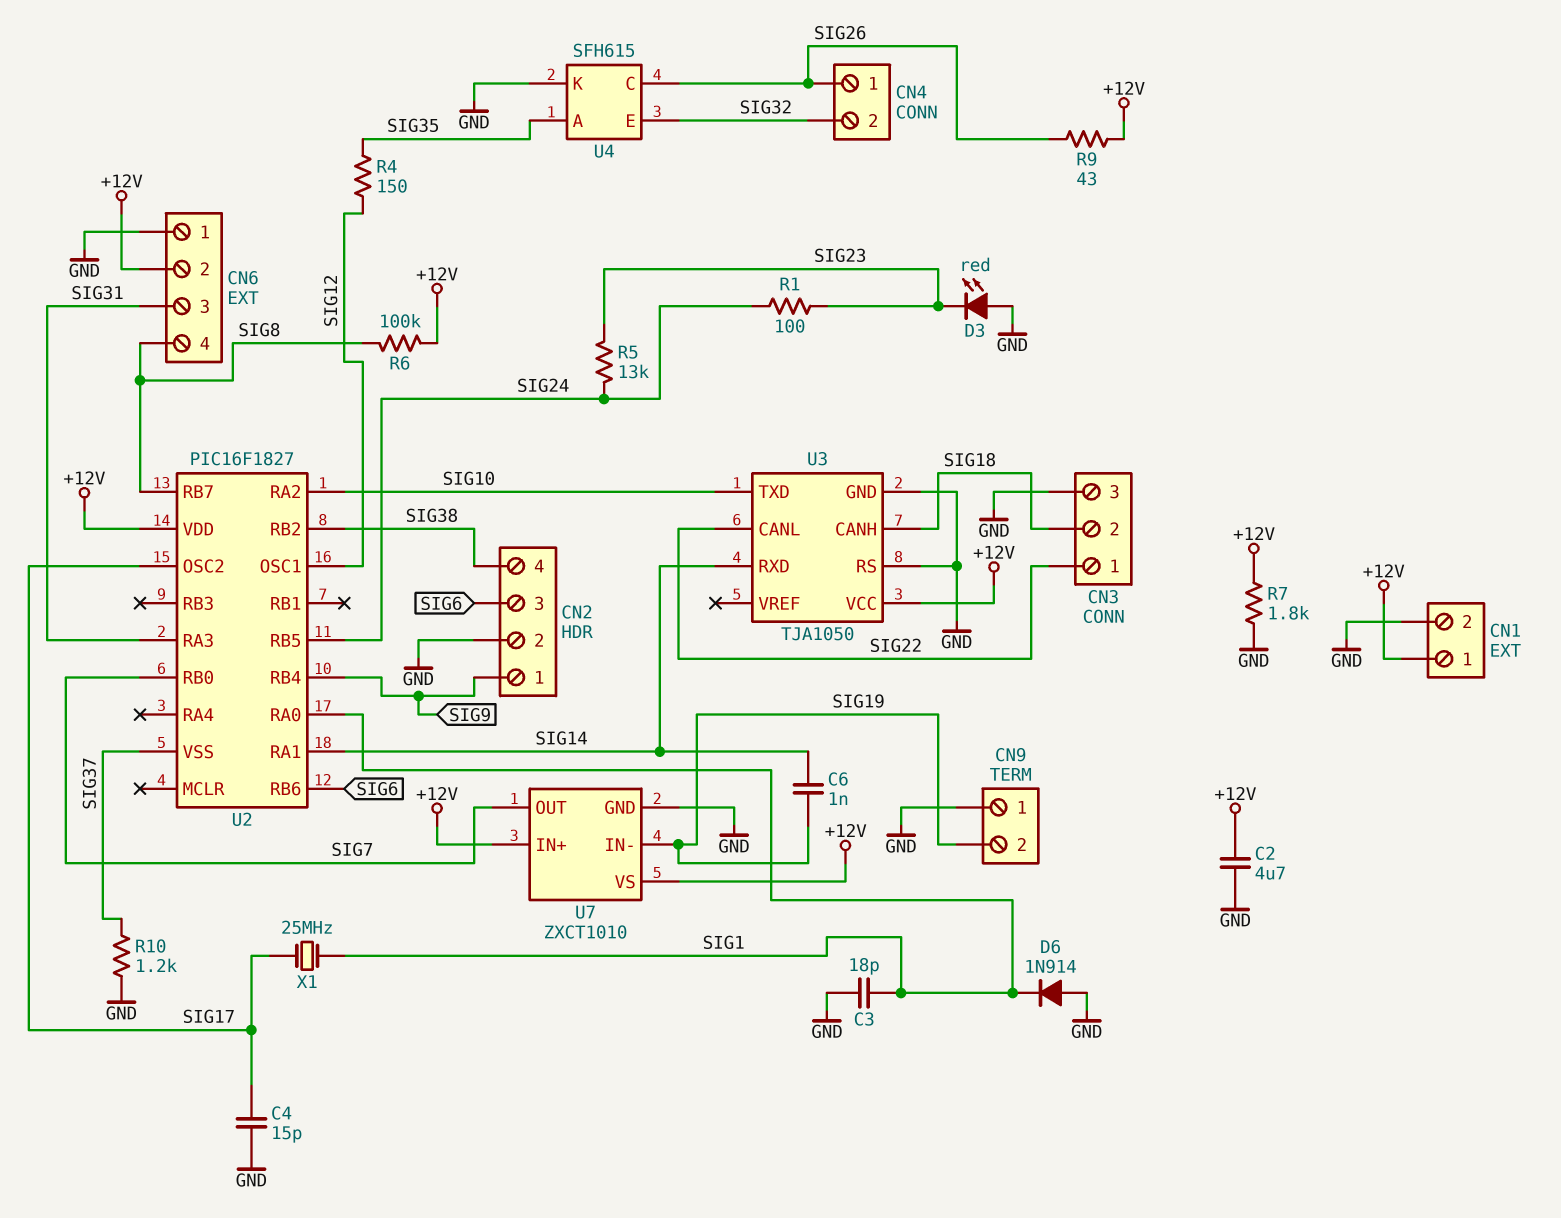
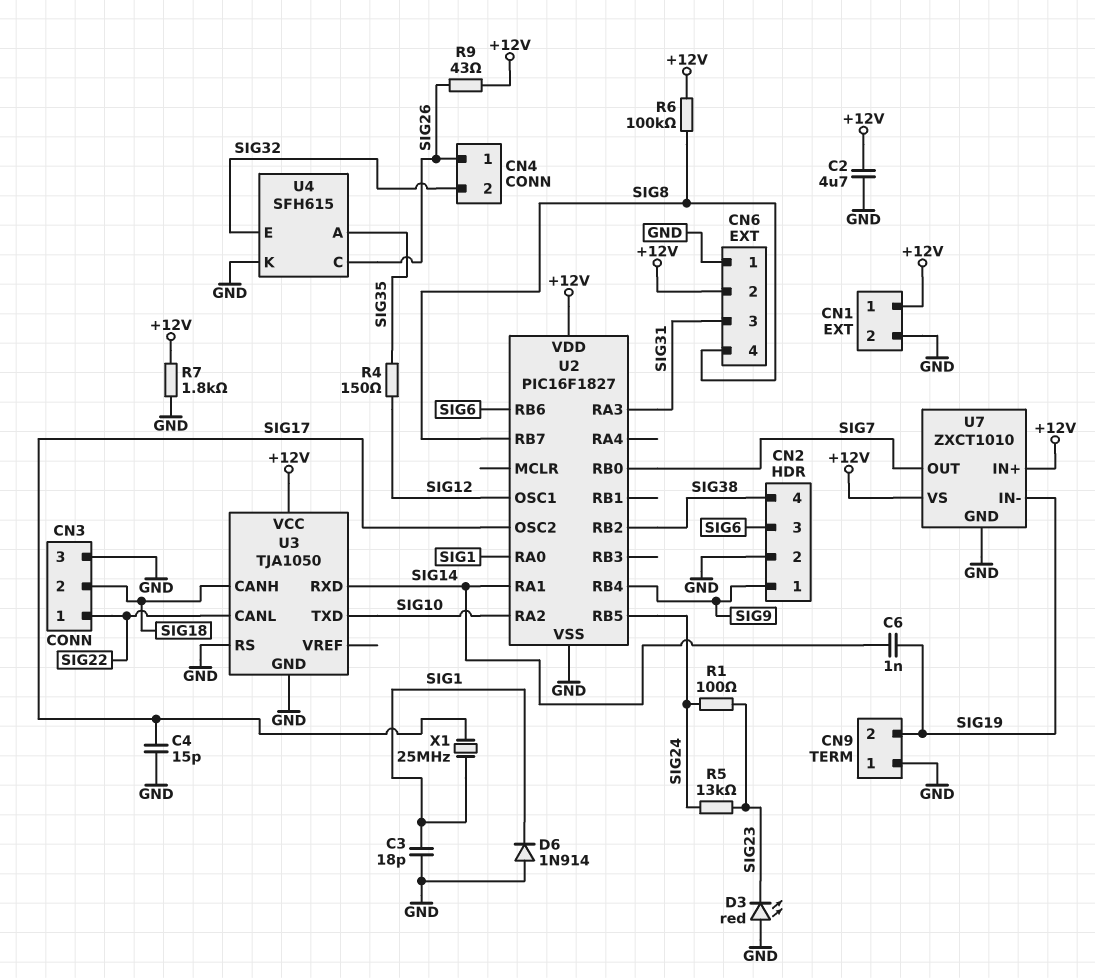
R10: 1.2k (GND, SIG37) -> none
U2 pin VSS: SIG37 -> GND

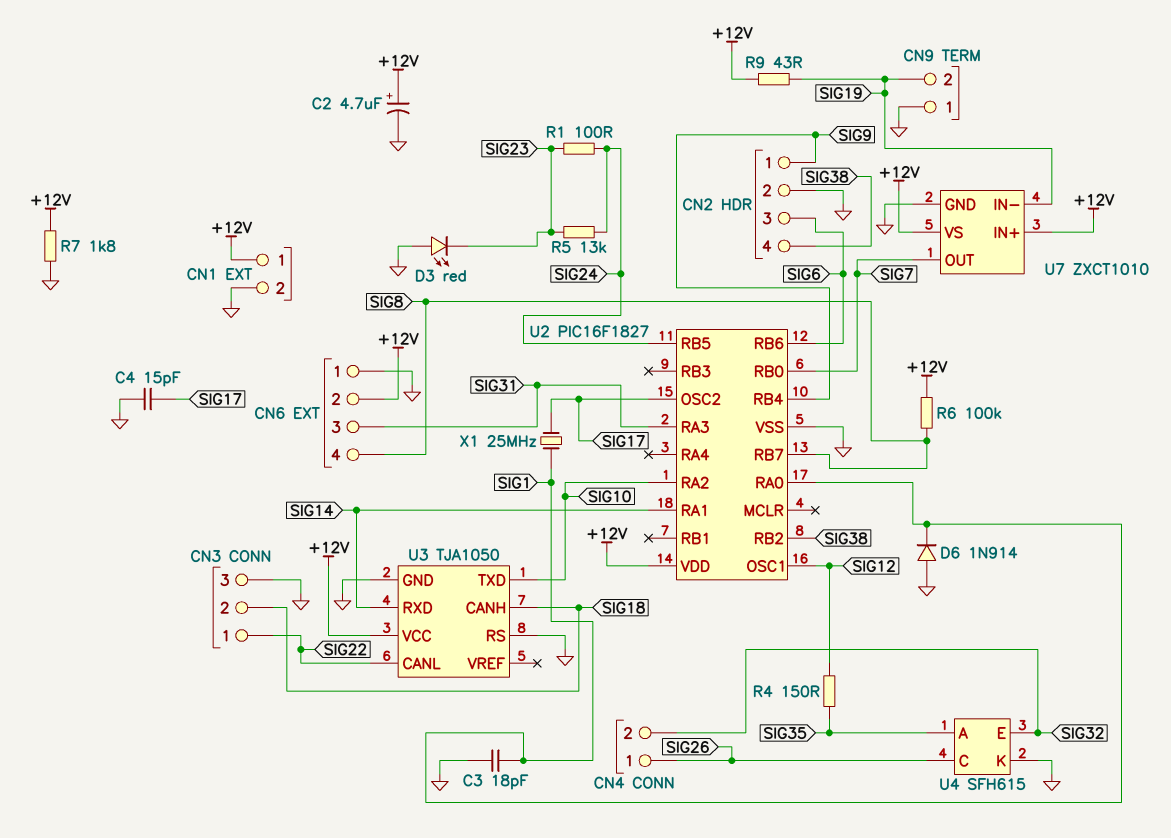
C2: 4.7uF (+12V, GND) -> 4.7uF (plus +12V, minus GND)
C6: 1nF (SIG14, SIG19) -> none
R9: 43 (+12V, SIG26) -> 43 (+12V, SIG19)

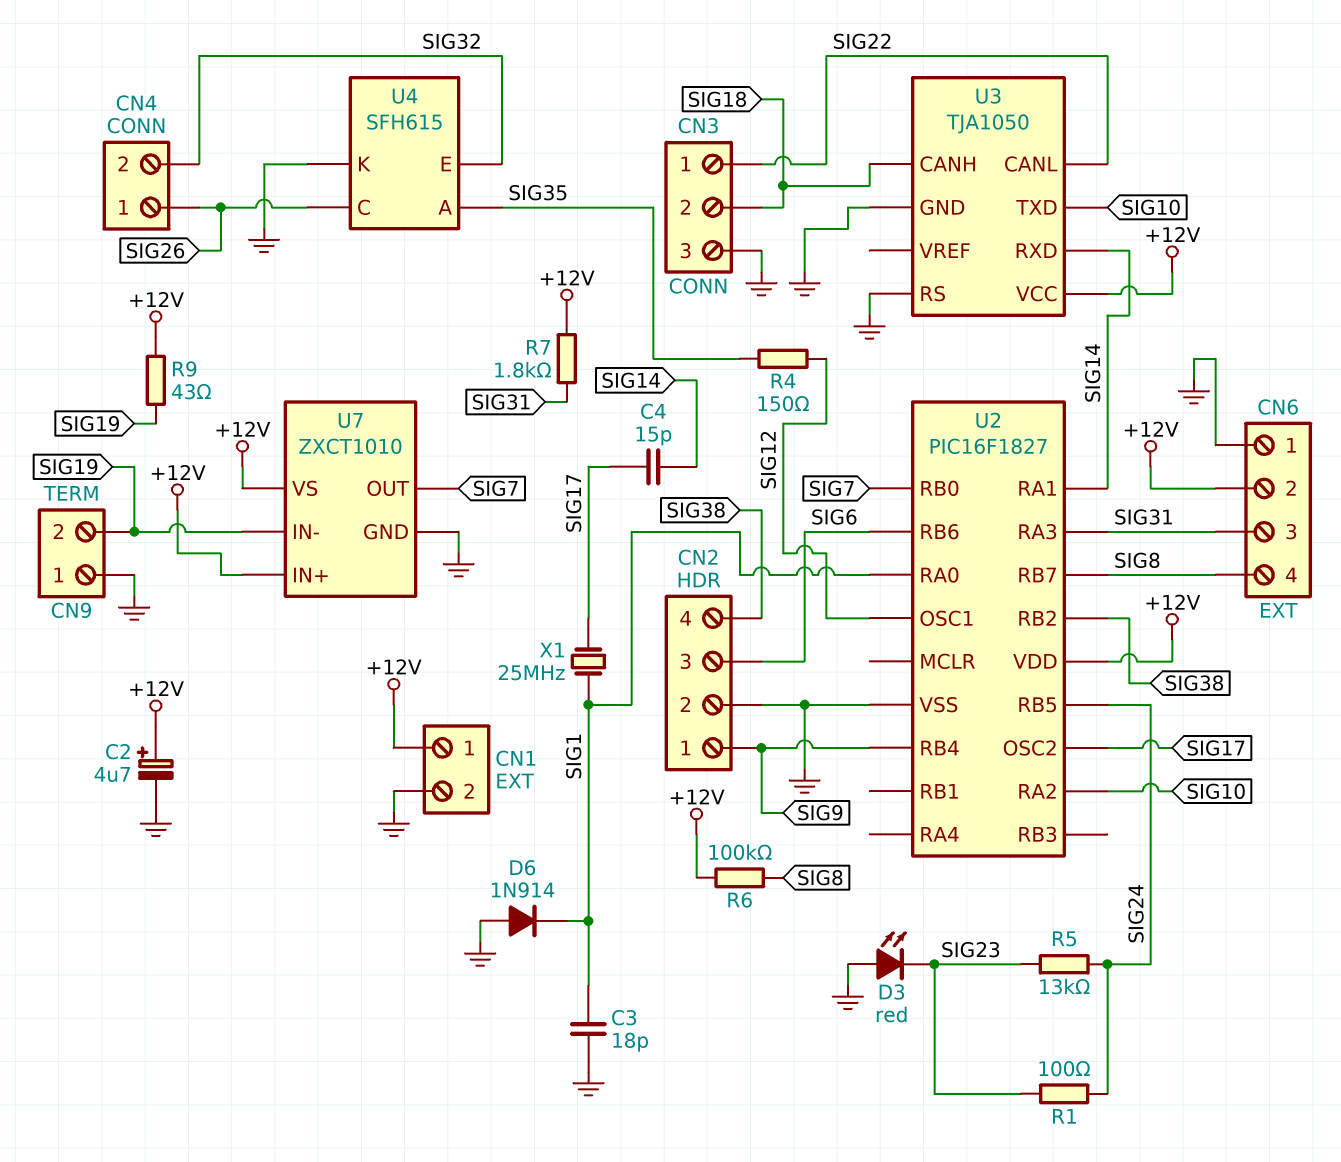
C4: 15pF (GND, SIG17) -> 15pF (SIG14, SIG17)
R7: 1.8k (+12V, GND) -> 1.8k (+12V, SIG31)

